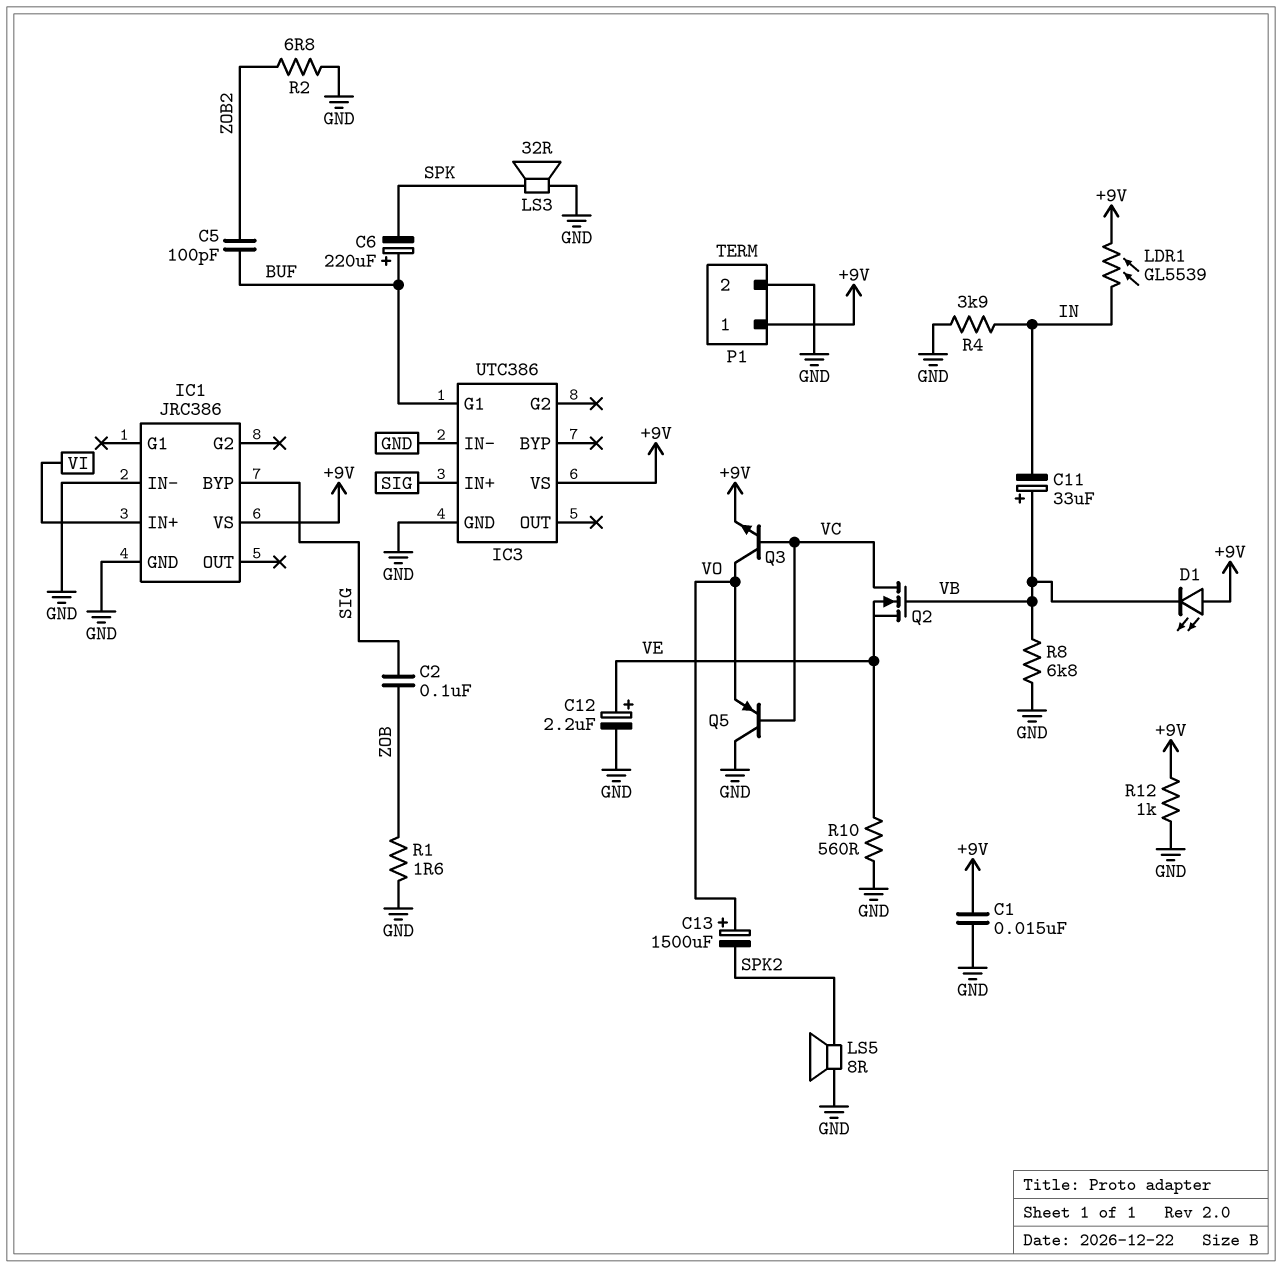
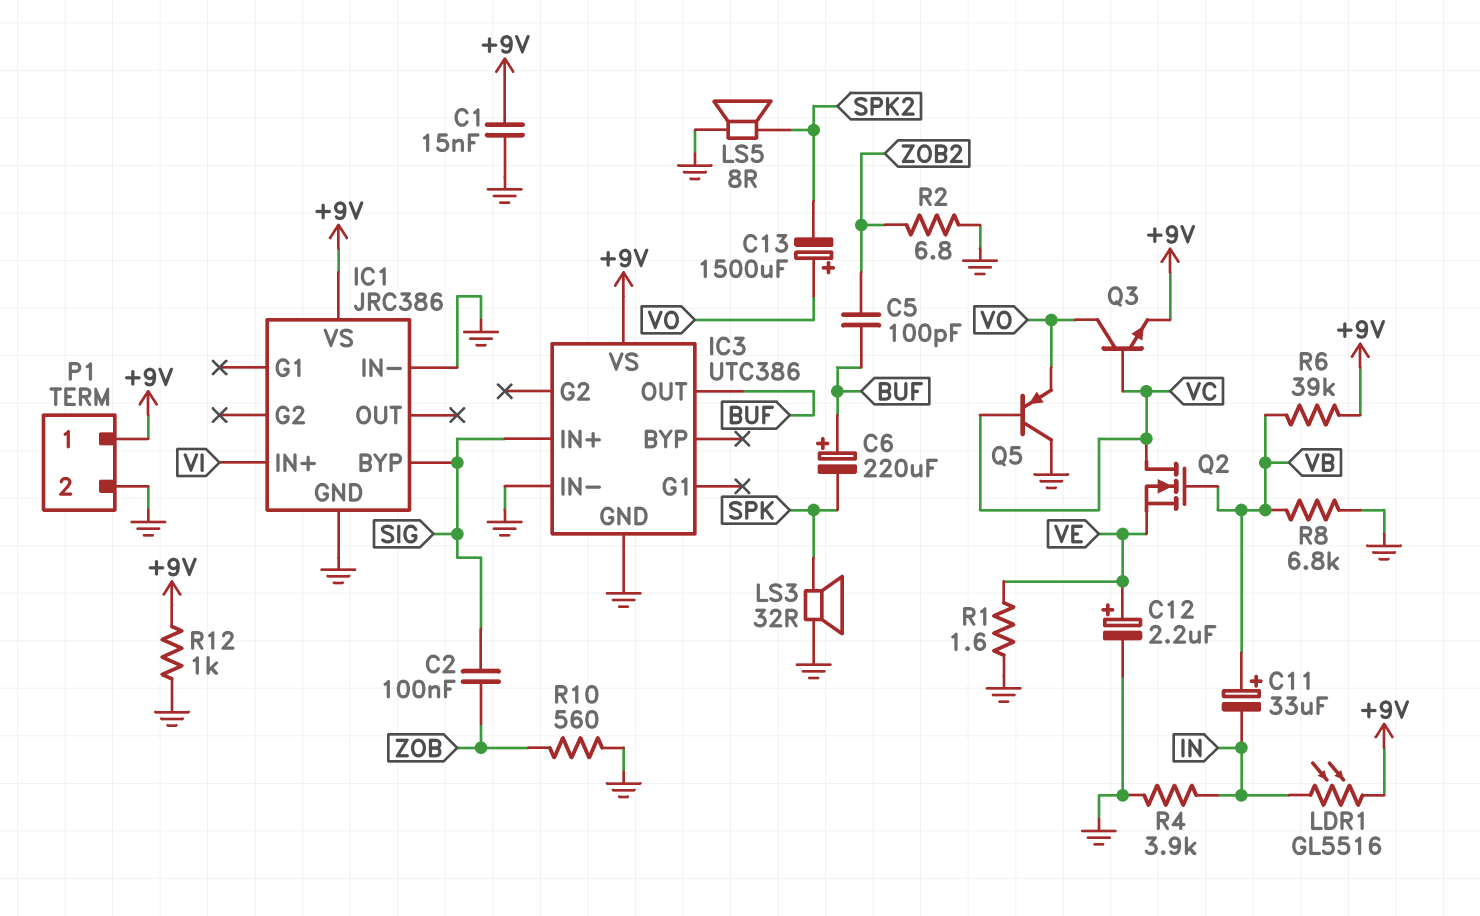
D1: LED (A +9V, K VB) -> none
IC3 pin G1: BUF -> none
IC3 pin OUT: none -> BUF
LDR1: GL5539 (+9V, IN) -> GL5516 (+9V, IN)
R1: 1.6 (GND, ZOB) -> 1.6 (GND, VE)
R6: none -> 39k (+9V, VB)
R10: 560 (GND, VE) -> 560 (GND, ZOB)

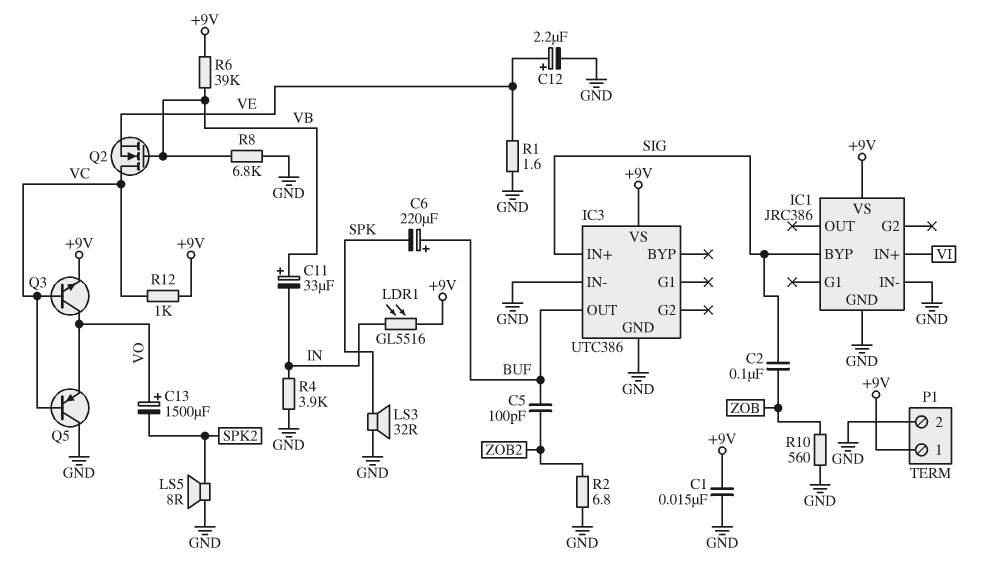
R12: 1k (+9V, GND) -> 1k (+9V, VC)

